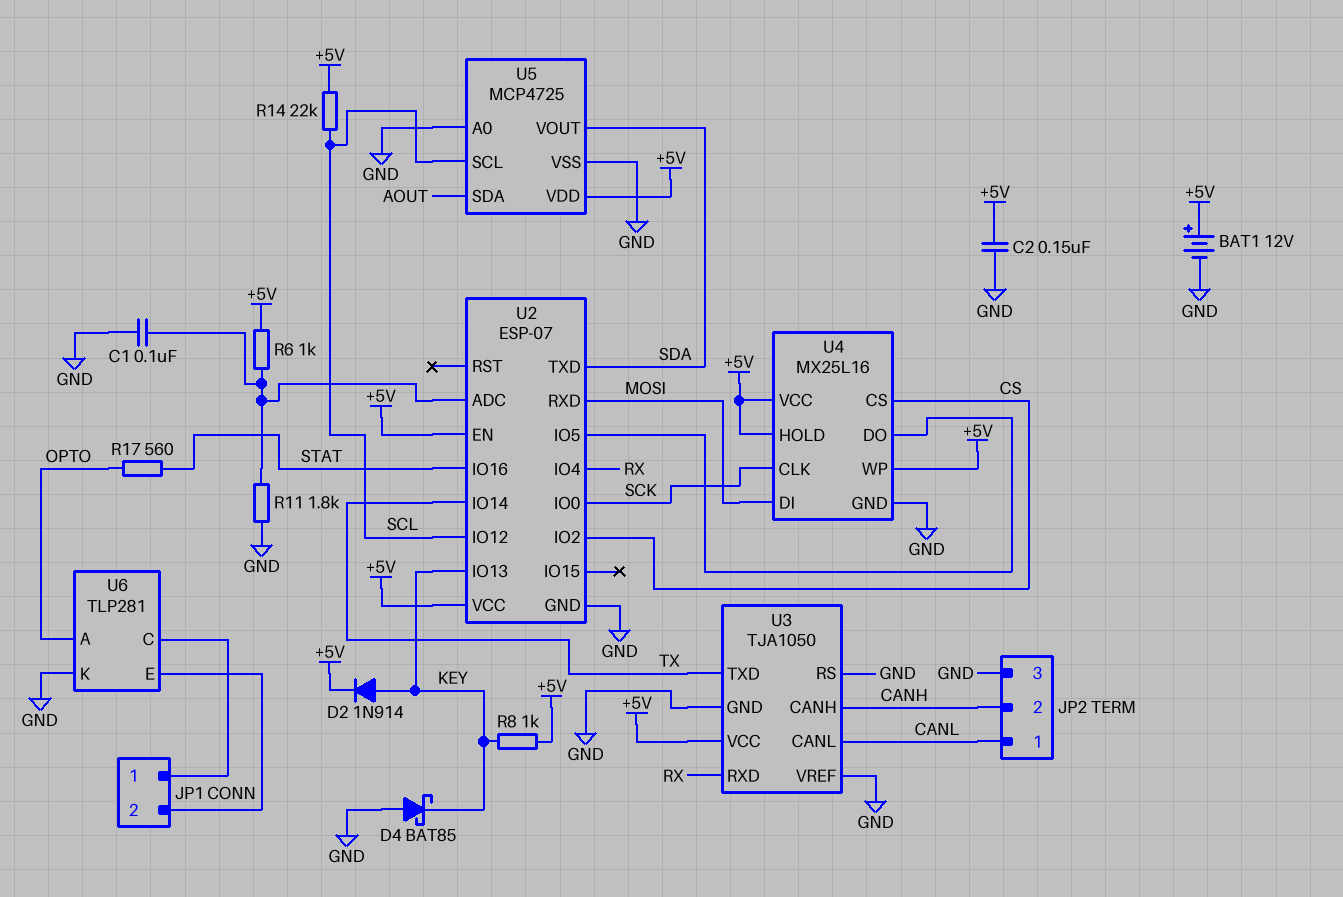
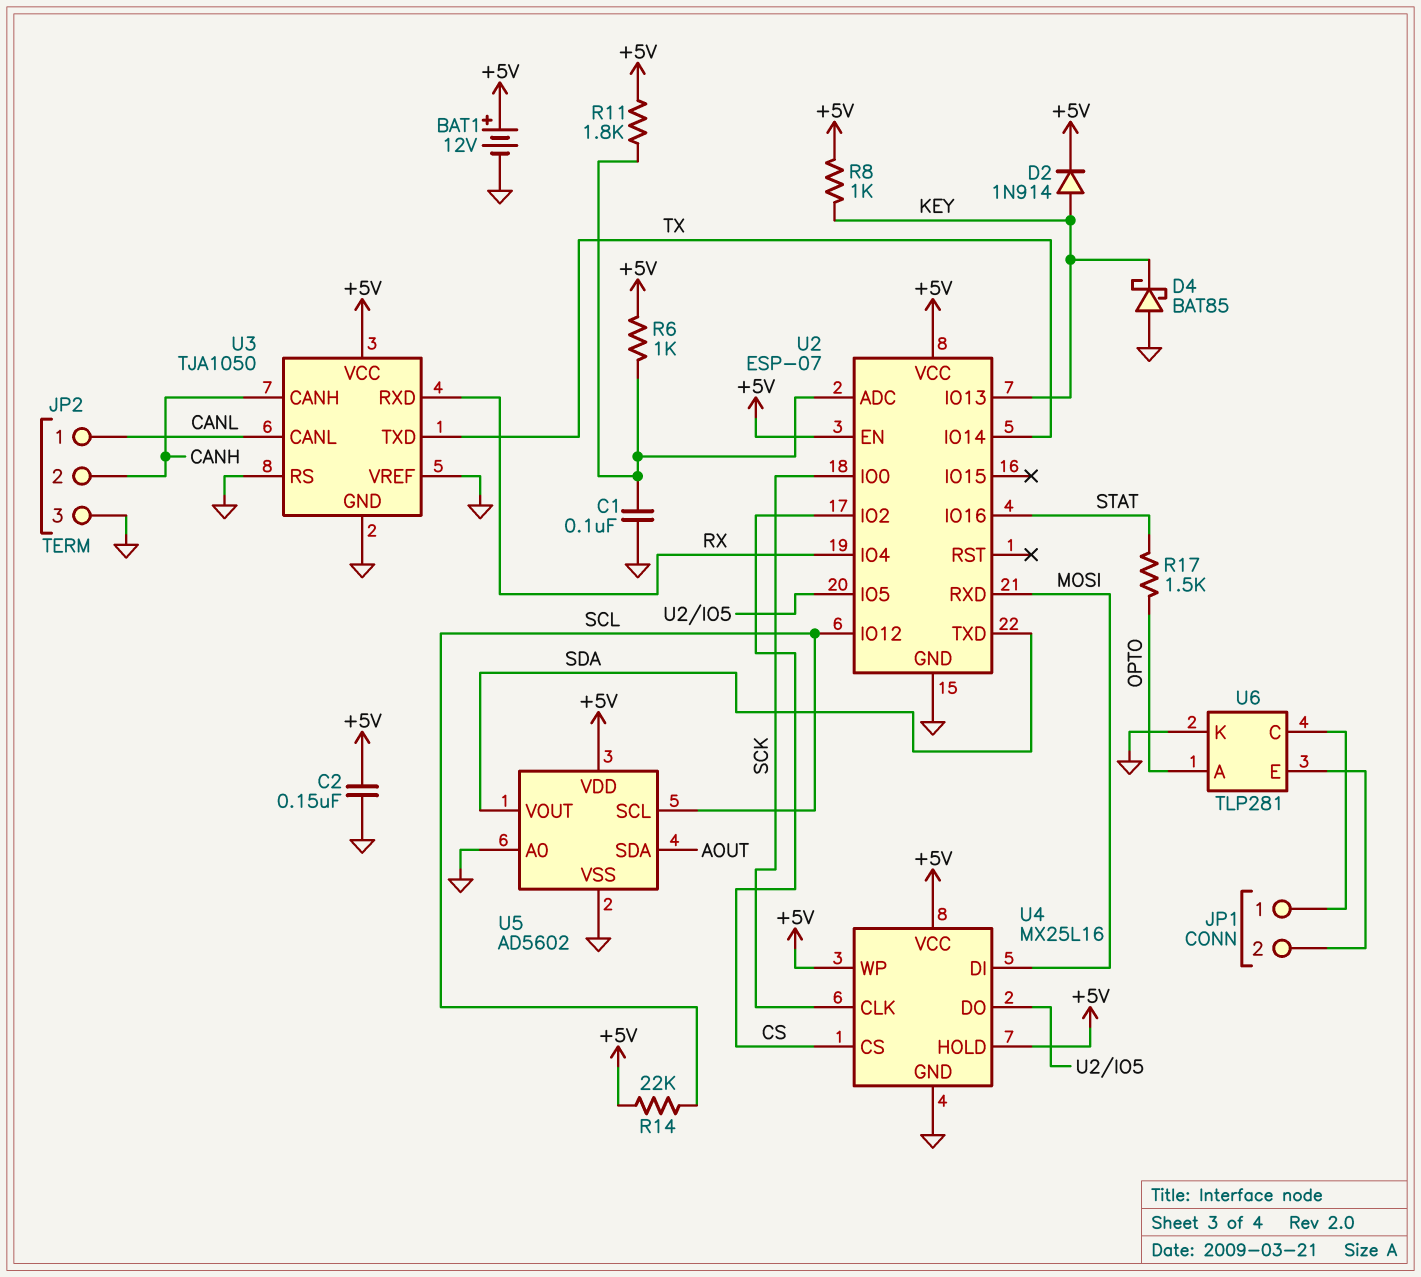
R11: 1.8k (GND, U2/ADC) -> 1.8k (+5V, U2/ADC)
R17: 560 (OPTO, STAT) -> 1.5k (OPTO, STAT)
U5: MCP4725 -> AD5602

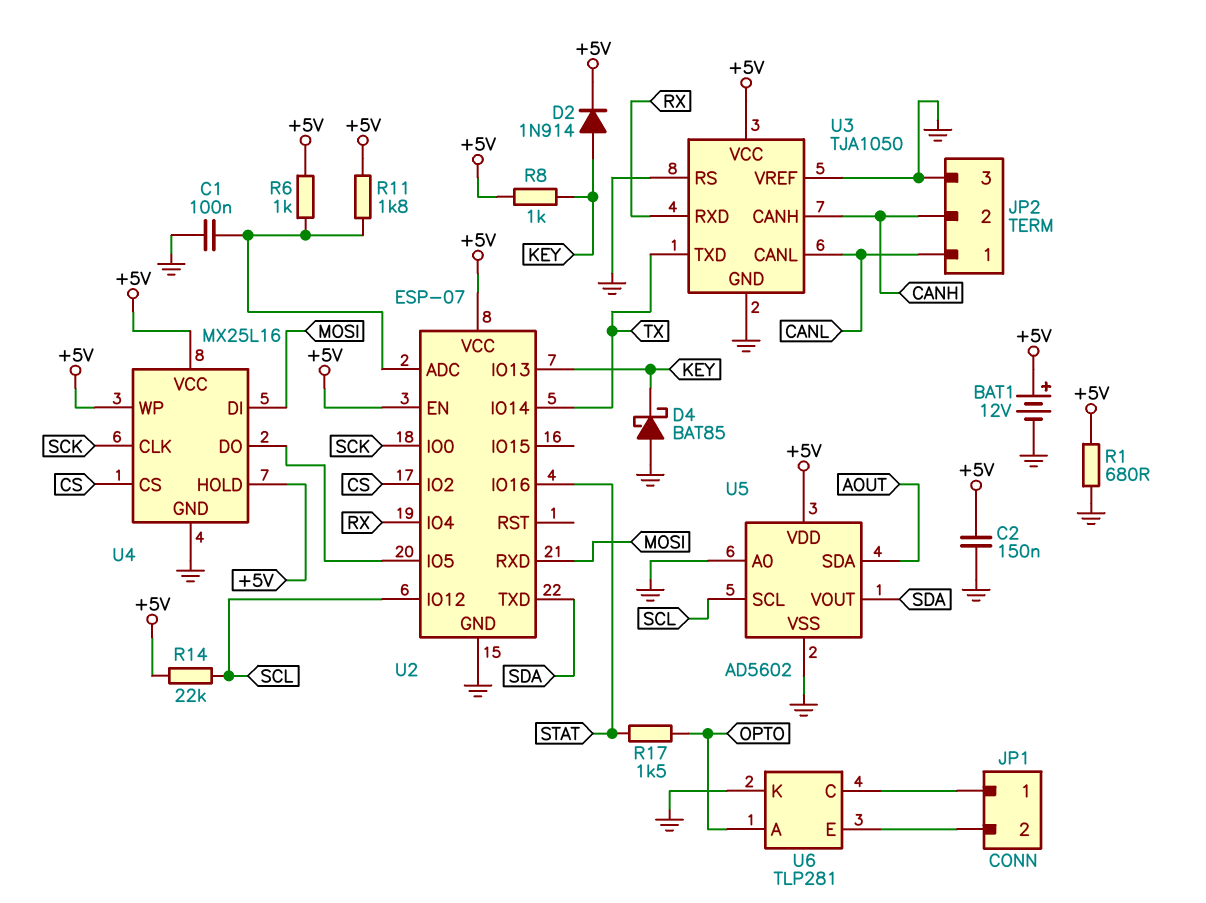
R1: none -> 680 (+5V, GND)

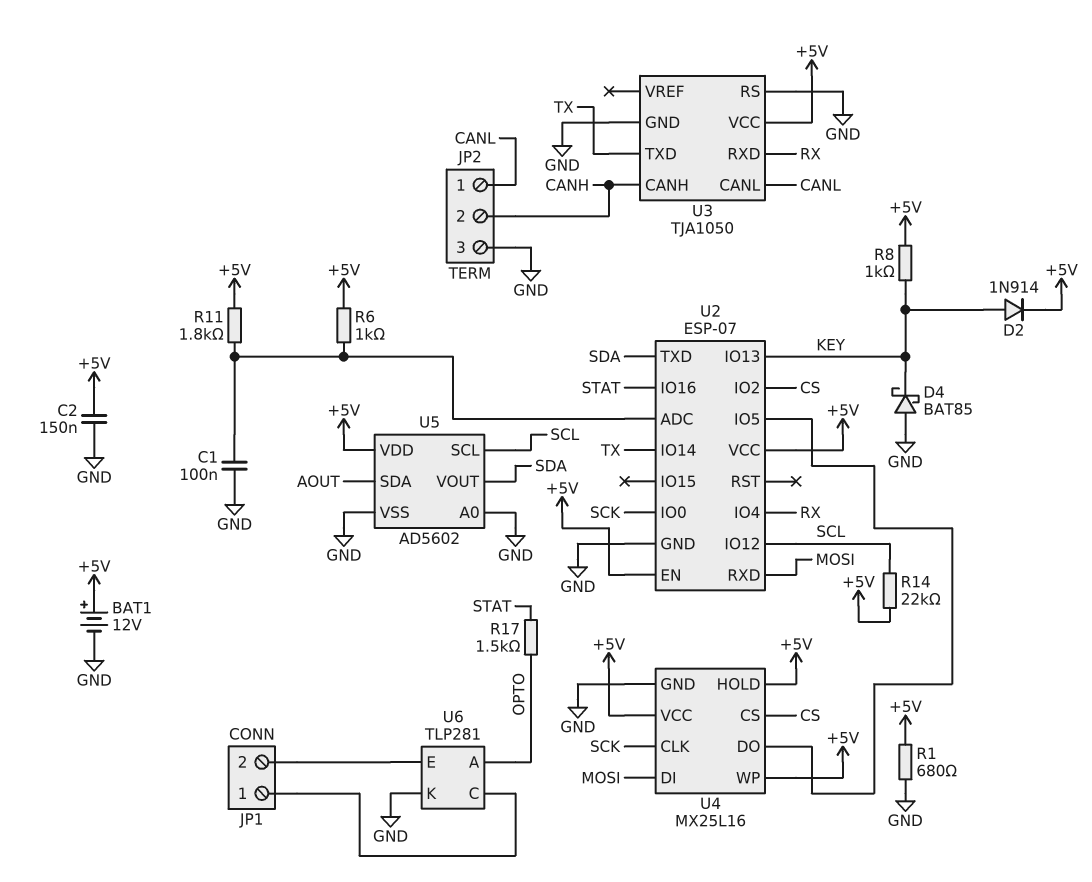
U3 pin VREF: GND -> none

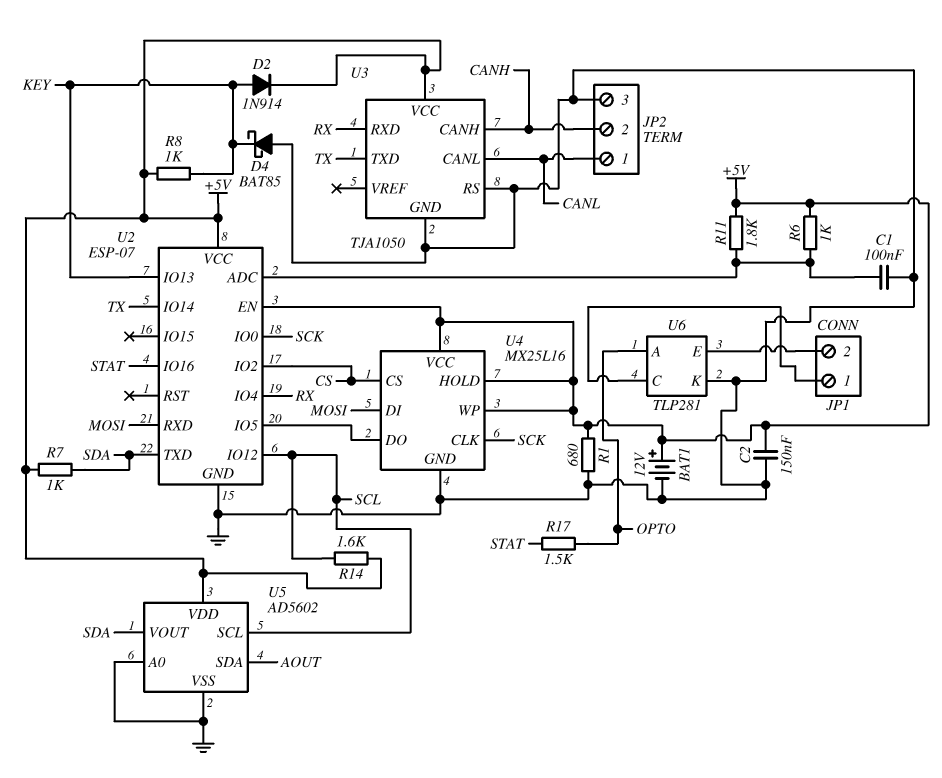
R7: none -> 1k (+5V, SDA)
R14: 22k (+5V, SCL) -> 1.6k (+5V, SCL)

